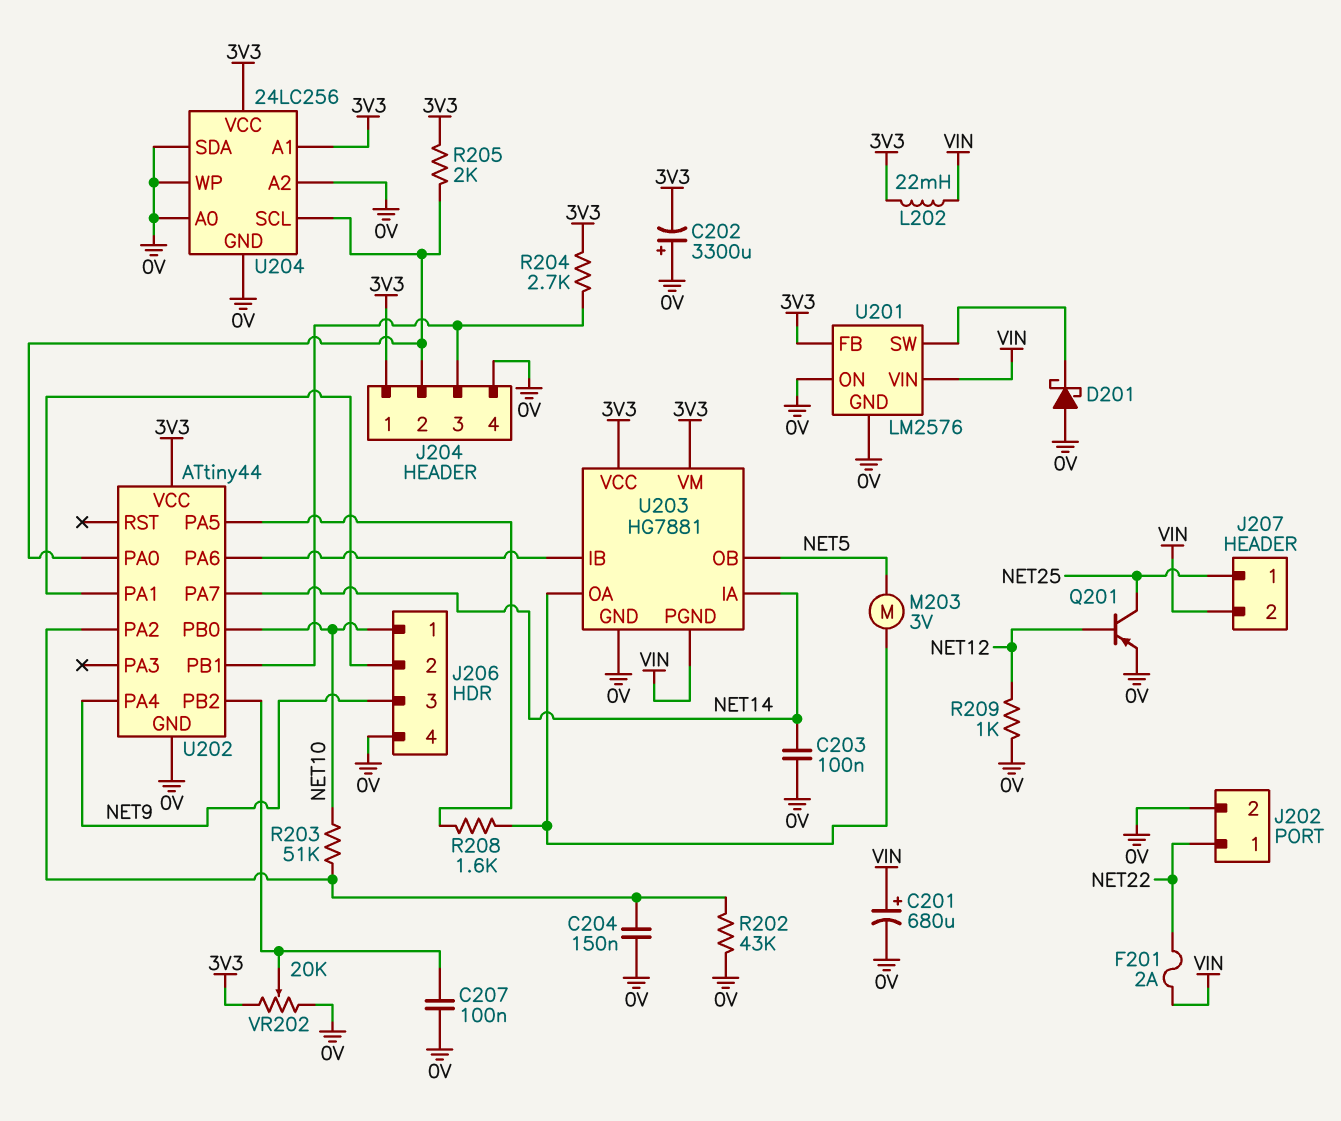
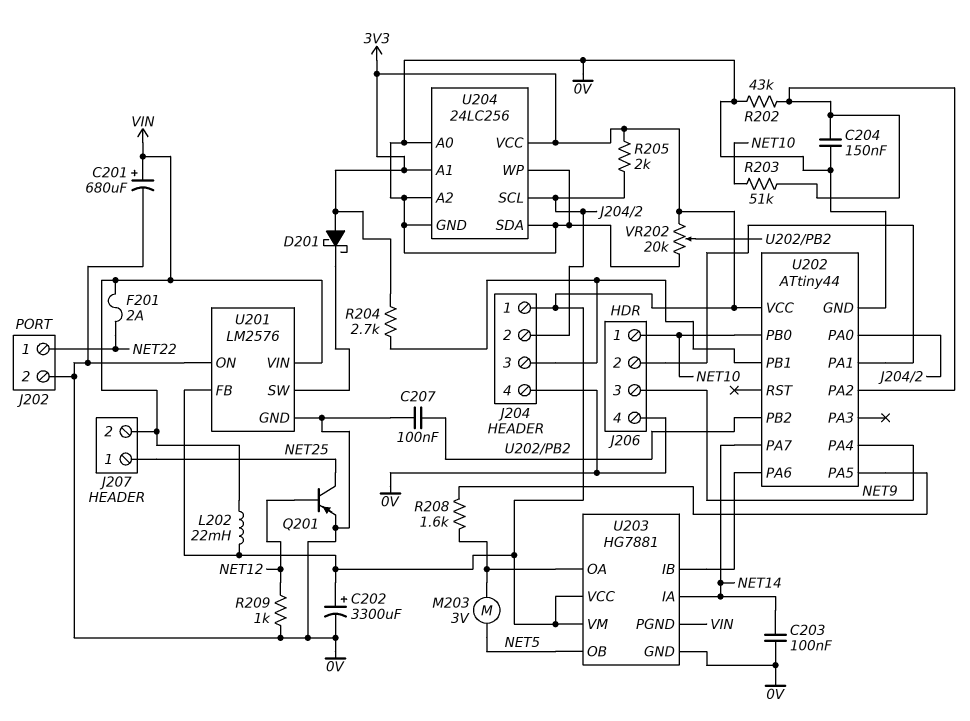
C202: 3300uF (plus 0V, minus 3V3) -> 3300uF (plus 3V3, minus 0V)
D201: schottky (A 0V, K U201/SW) -> schottky (A 3V3, K U201/SW)

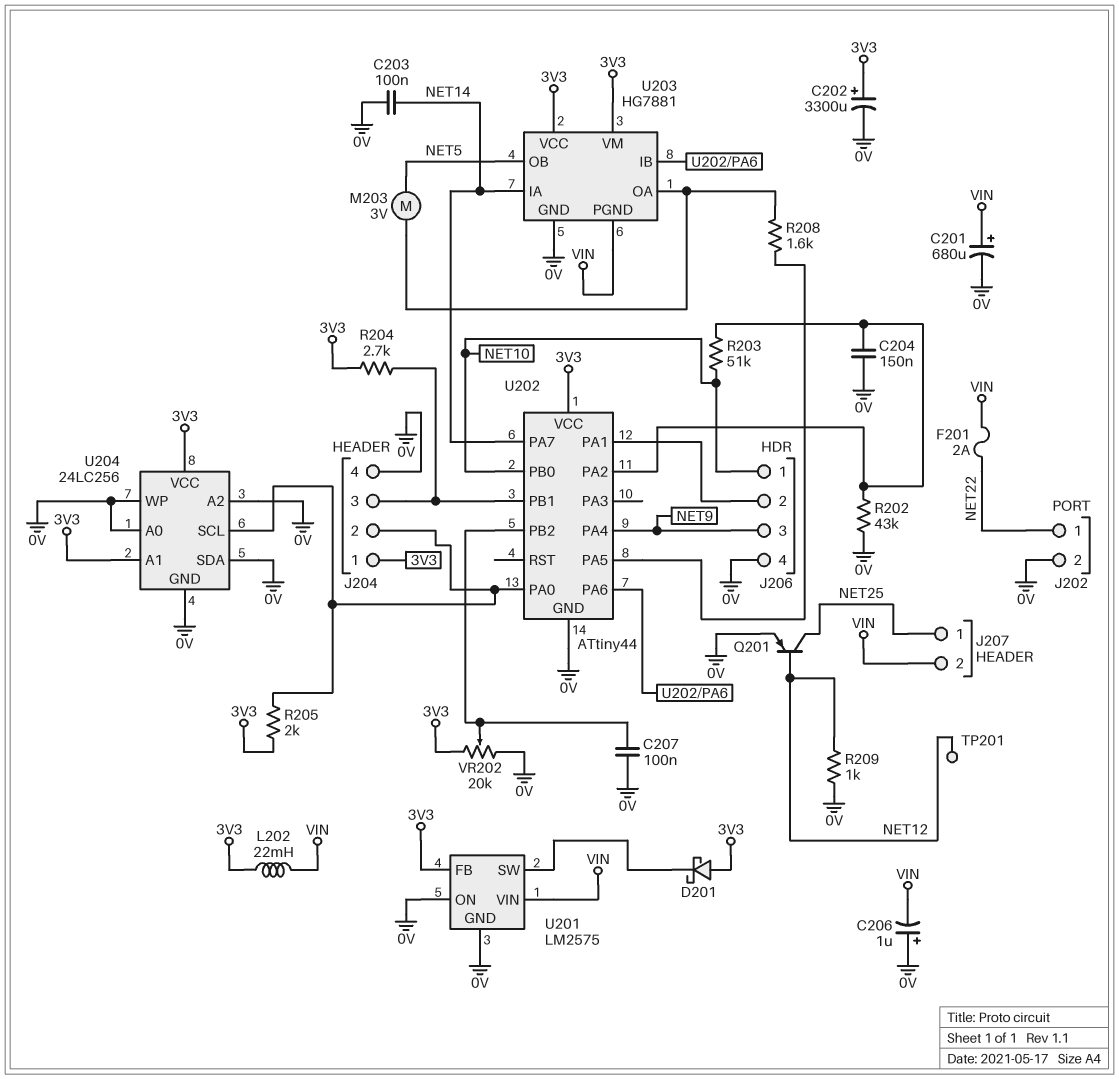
C206: none -> 1uF (plus 0V, minus VIN)
TP201: none -> test point (NET12)
U201: LM2576 -> LM2575

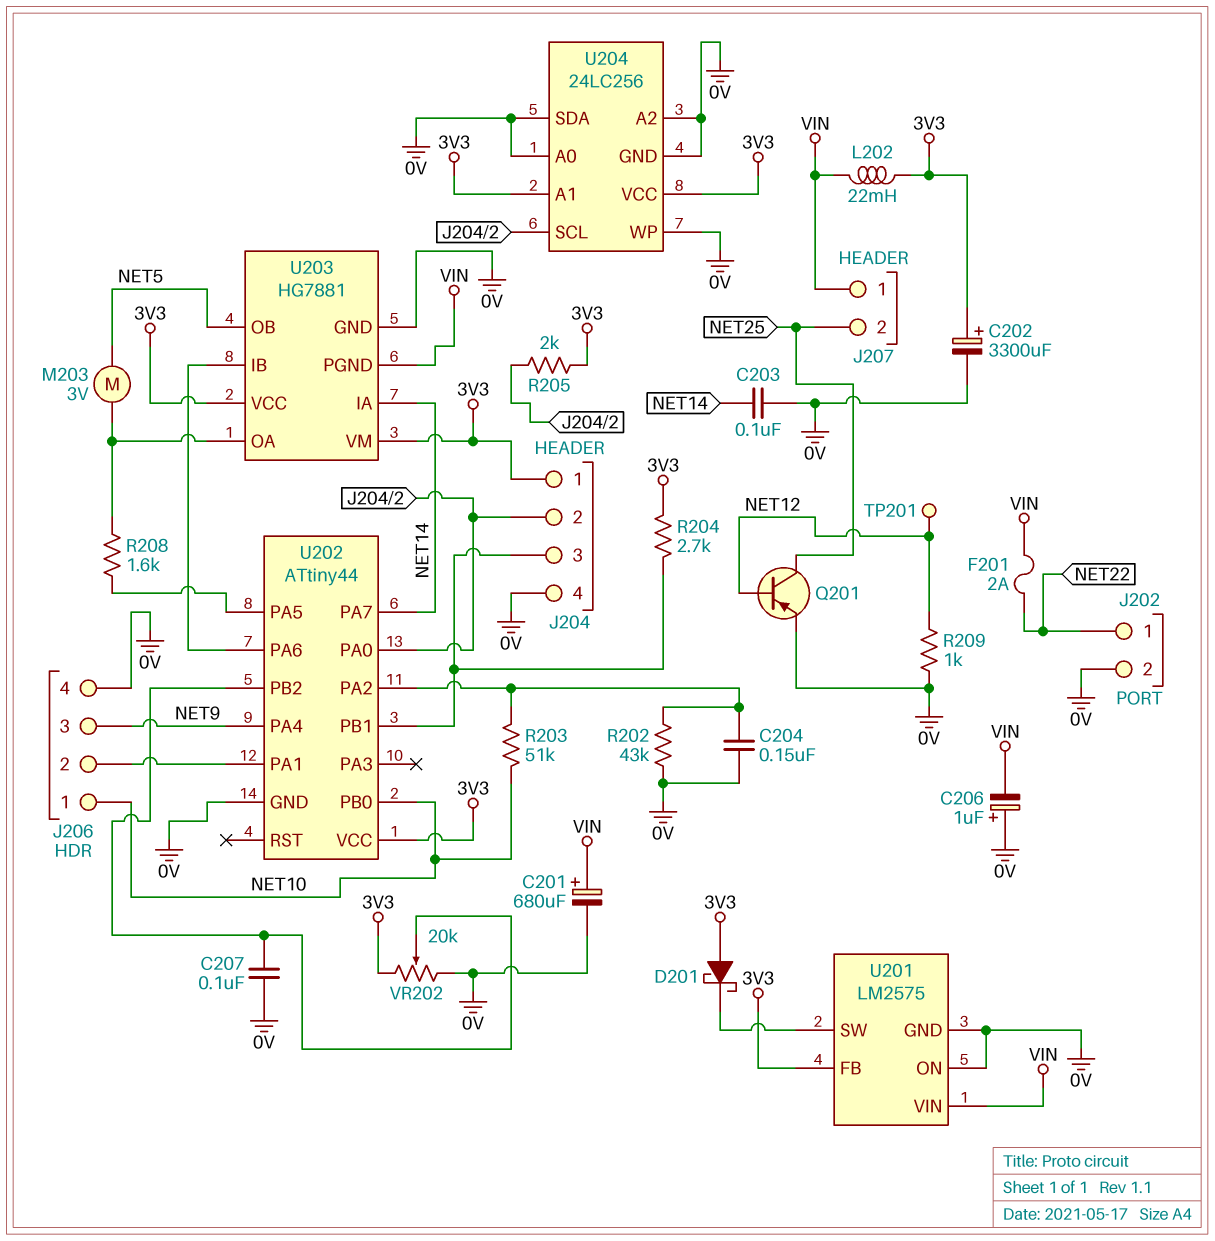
J207 pin 1: NET25 -> VIN
J207 pin 2: VIN -> NET25

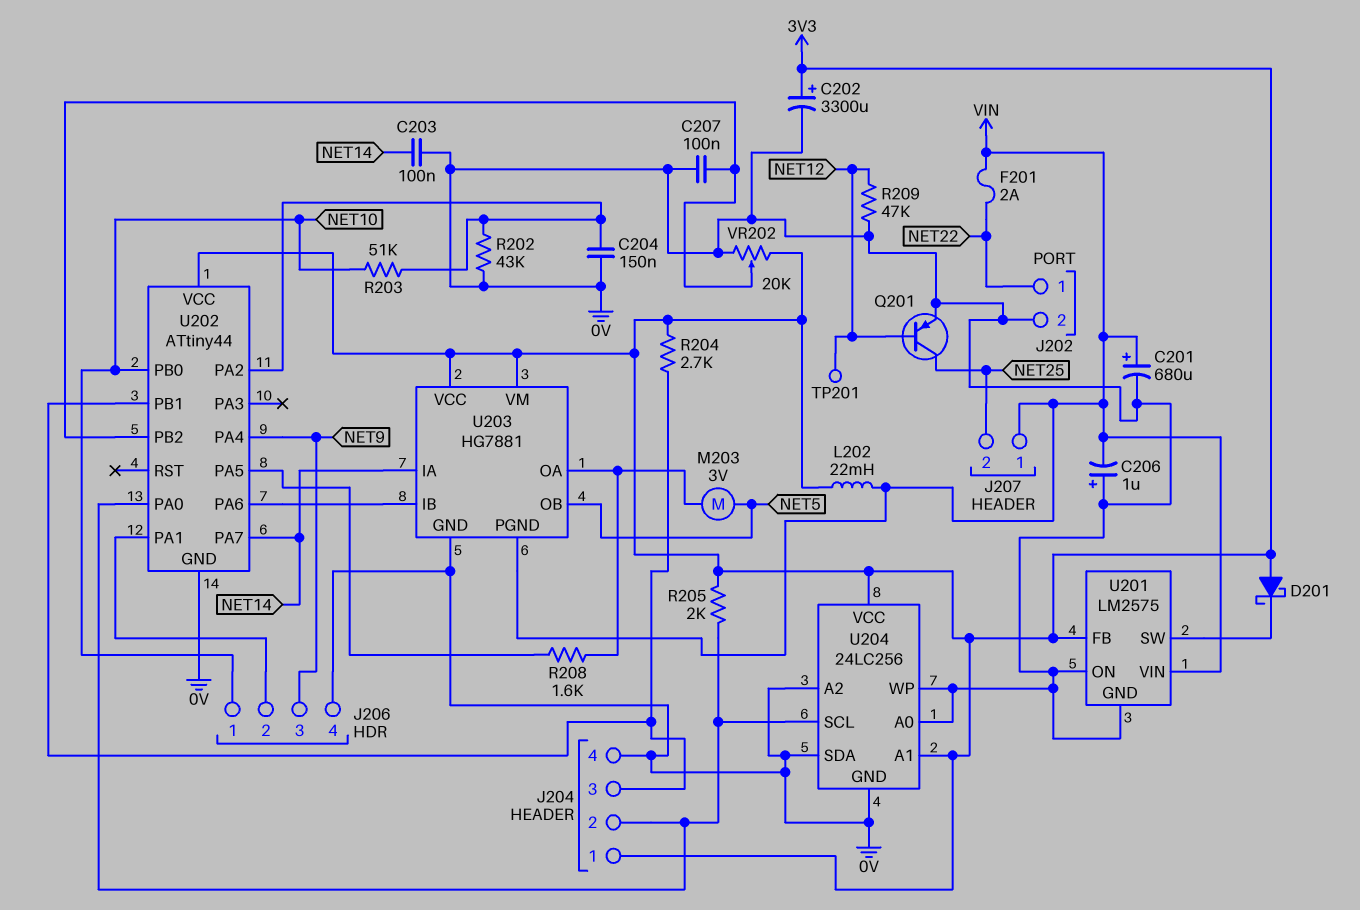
R209: 1k (0V, NET12) -> 47k (0V, NET12)

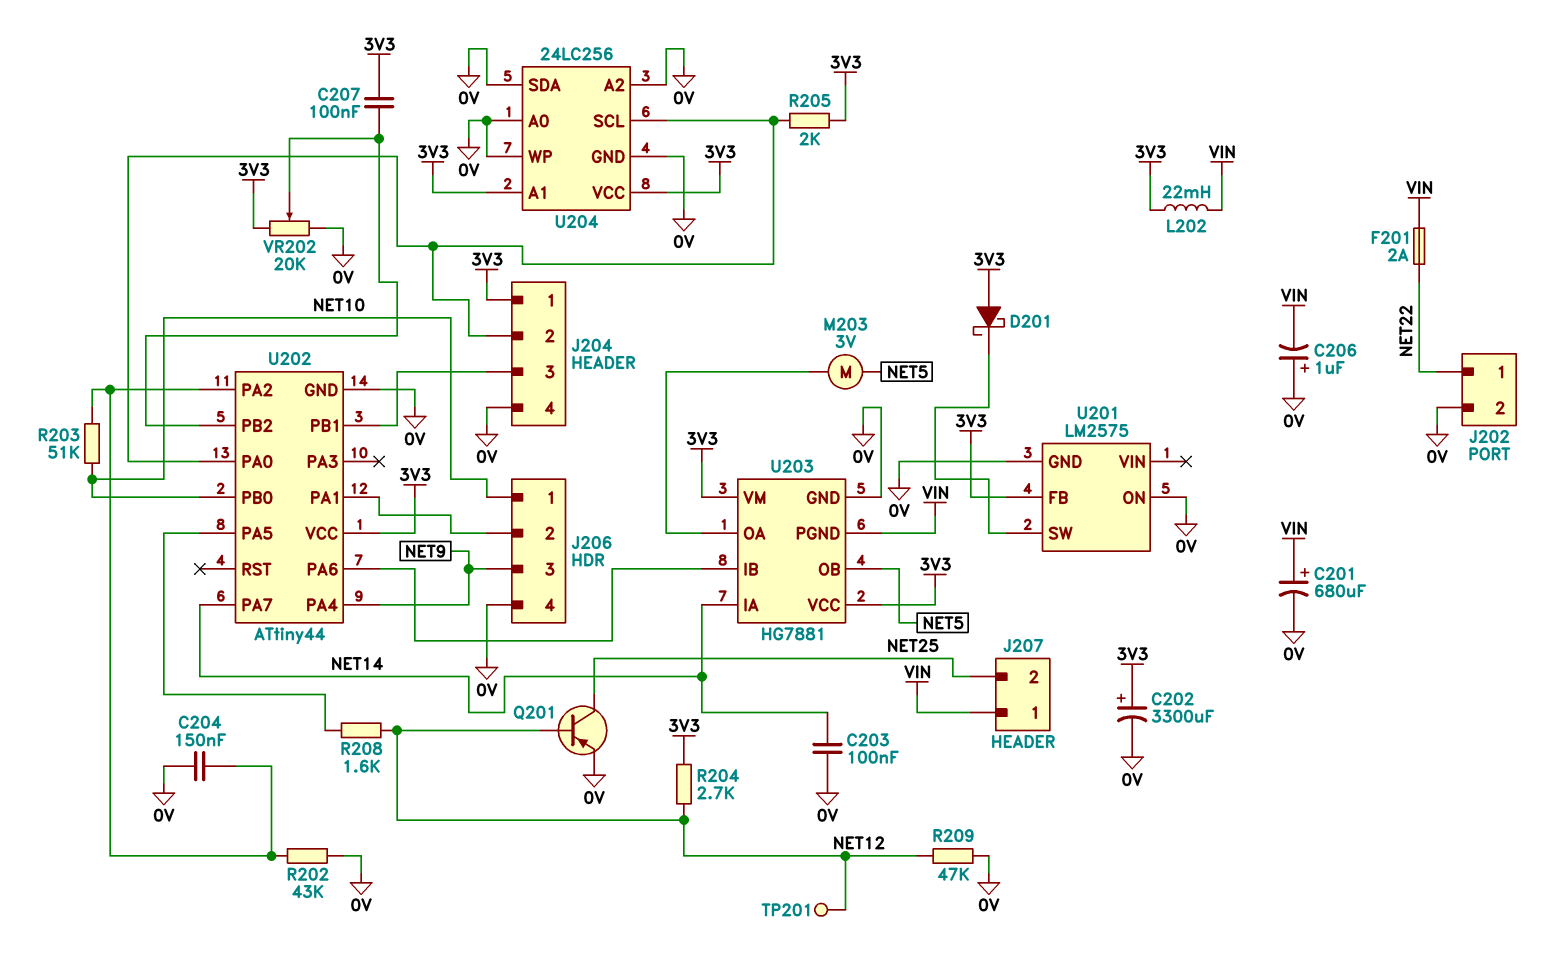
C207: 100nF (0V, U202/PB2) -> 100nF (3V3, U202/PB2)
R204: 2.7k (3V3, J204/3) -> 2.7k (3V3, NET12)
R208: 1.6k (U202/PA5, U203/OA) -> 1.6k (NET12, U202/PA5)
U201 pin VIN: VIN -> none

